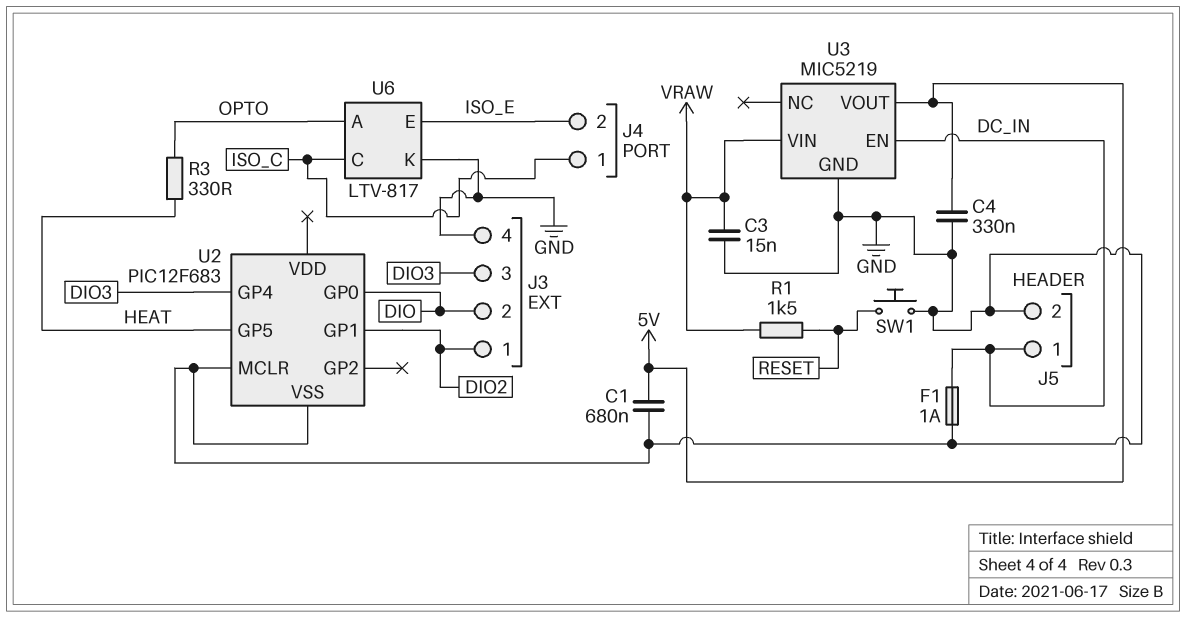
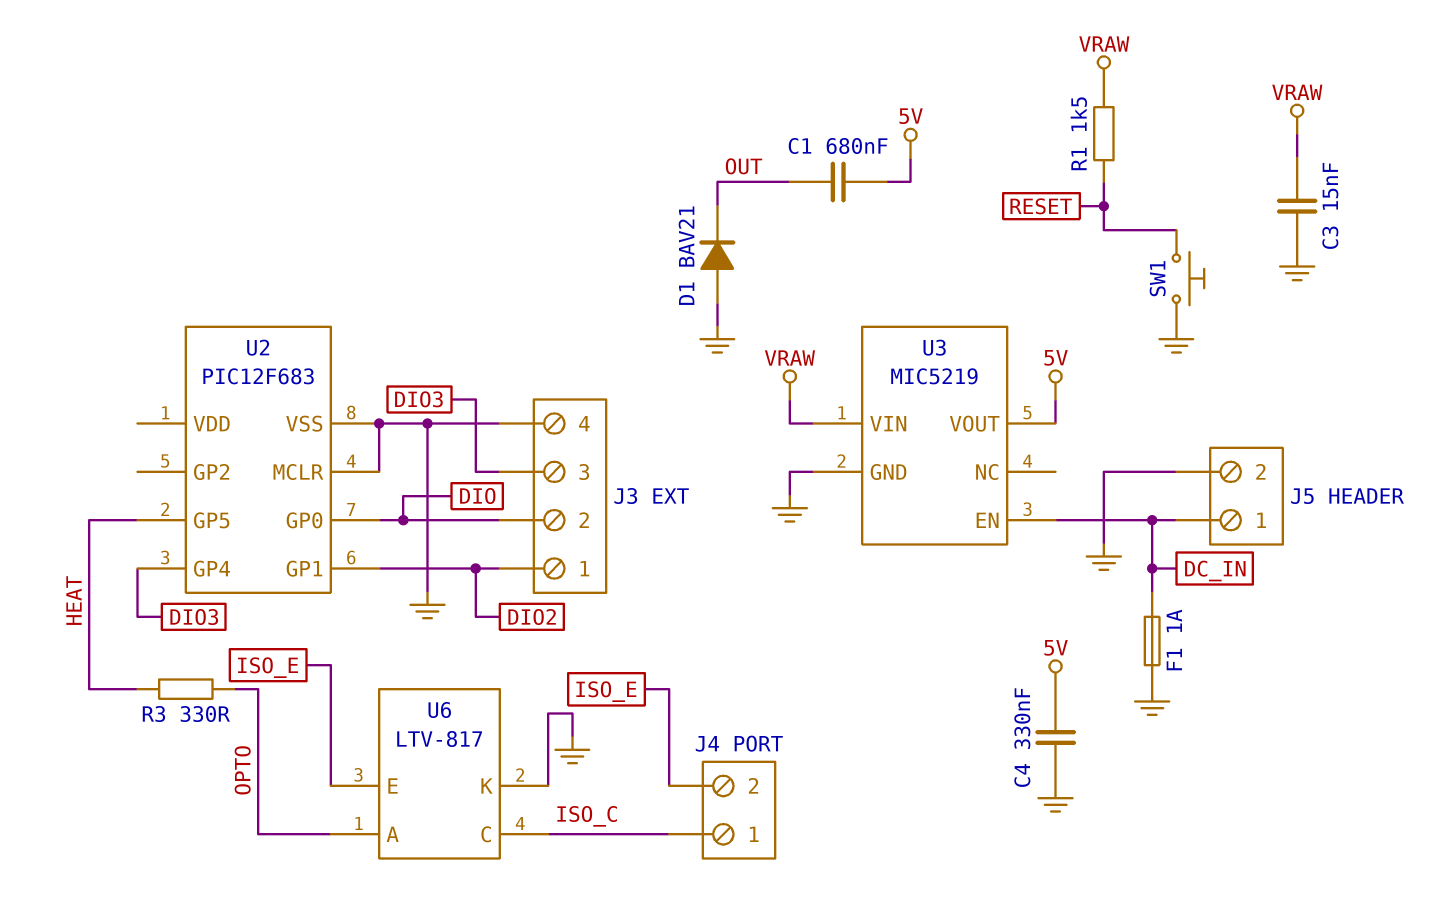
C1: 680nF (5V, GND) -> 680nF (5V, OUT)
D1: none -> diode BAV21 (A GND, K OUT)

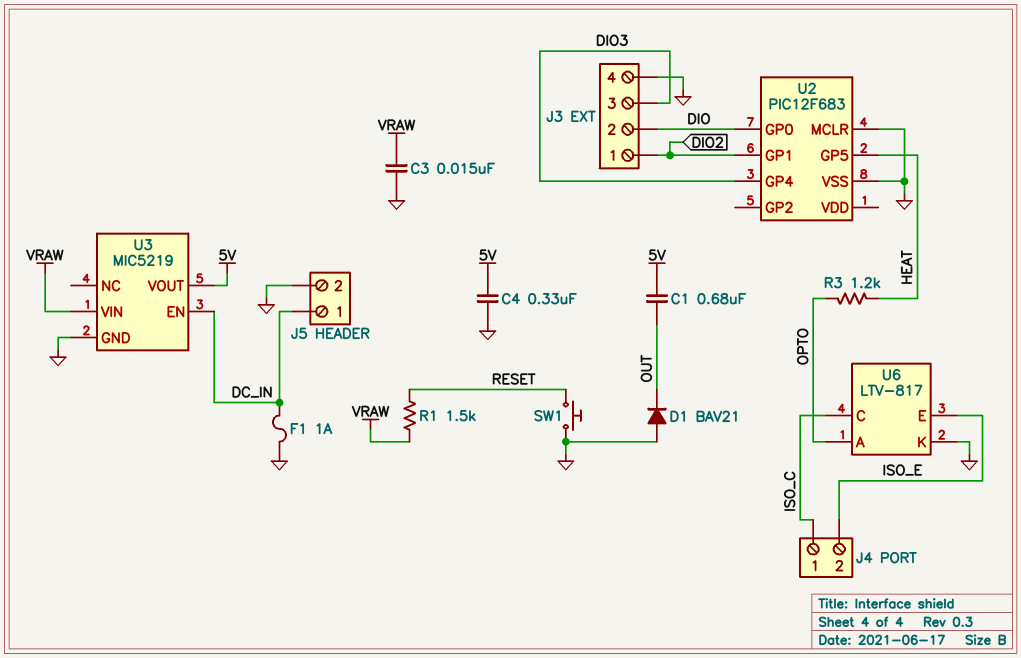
R3: 330 (HEAT, OPTO) -> 1.2k (HEAT, OPTO)

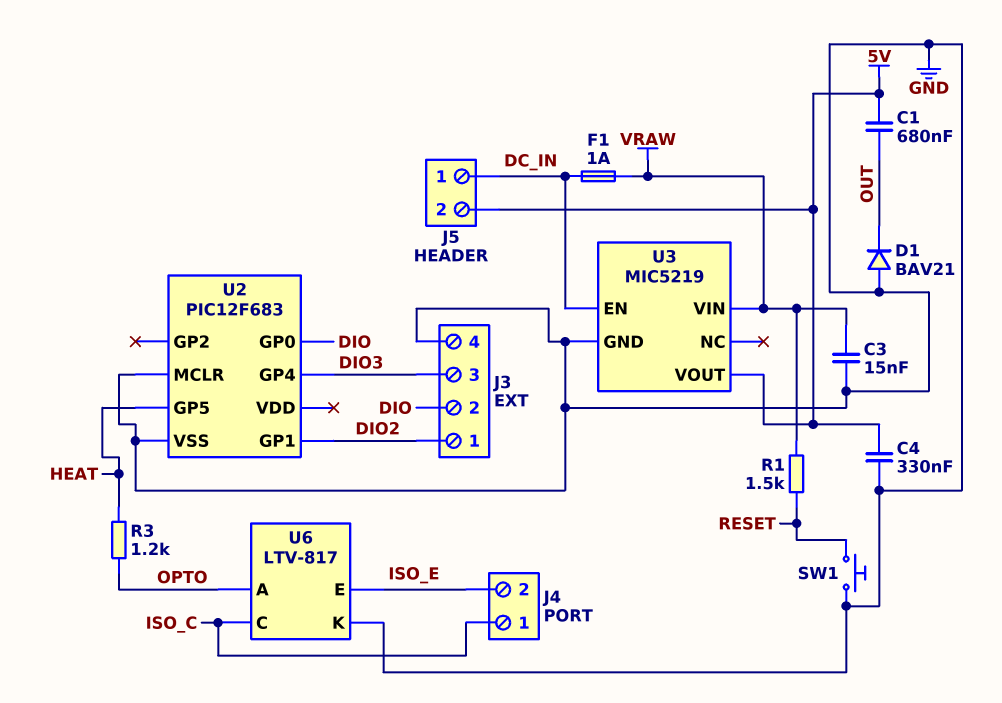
F1: 1A (DC_IN, GND) -> 1A (DC_IN, VRAW)
J5 pin 2: GND -> 5V

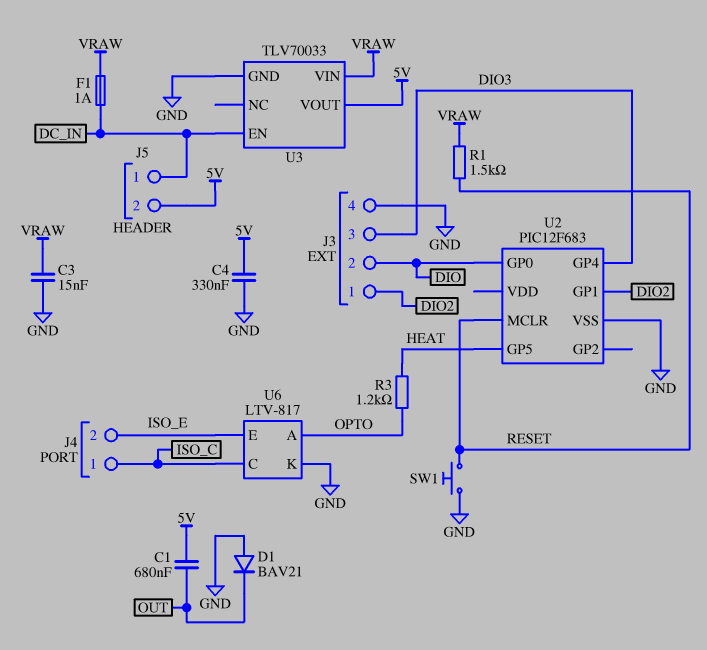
U2 pin MCLR: GND -> RESET
U3: MIC5219 -> TLV70033

